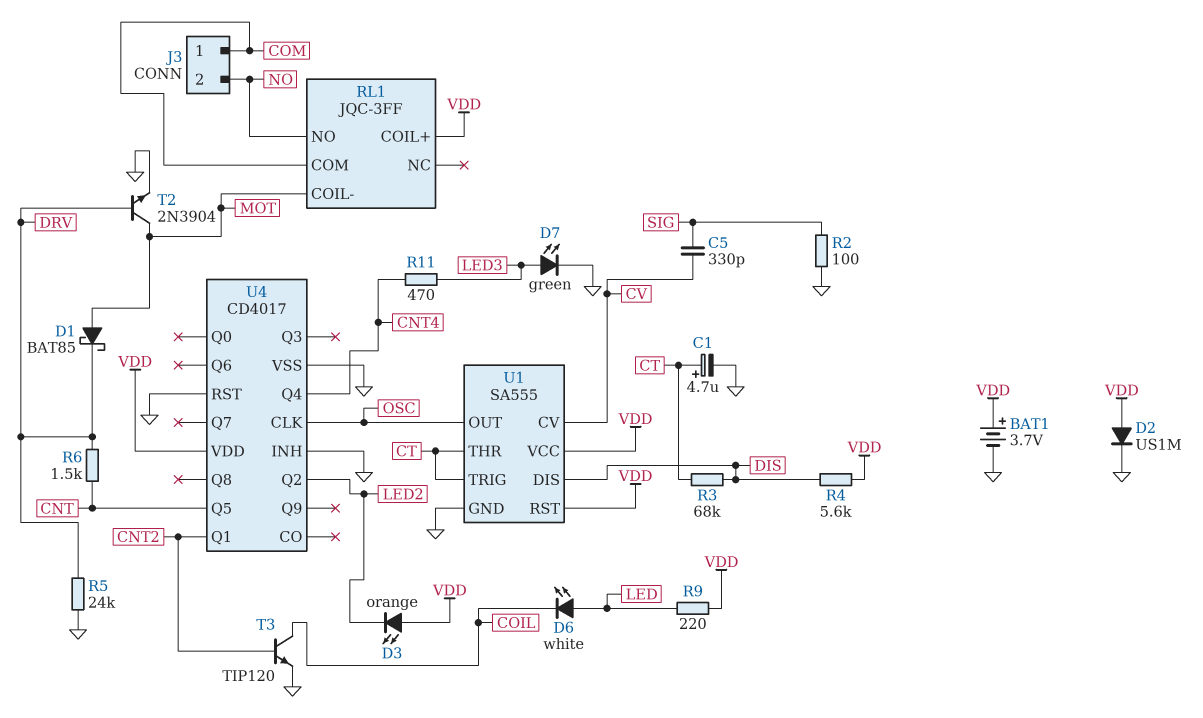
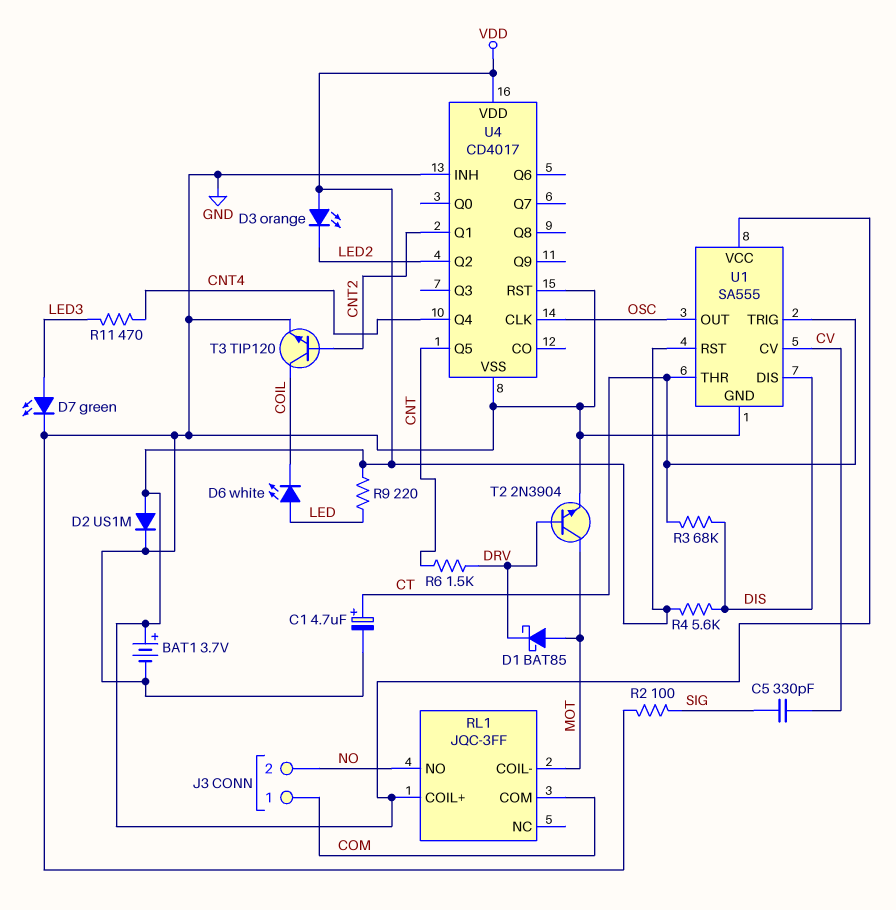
R5: 24k (DRV, GND) -> none

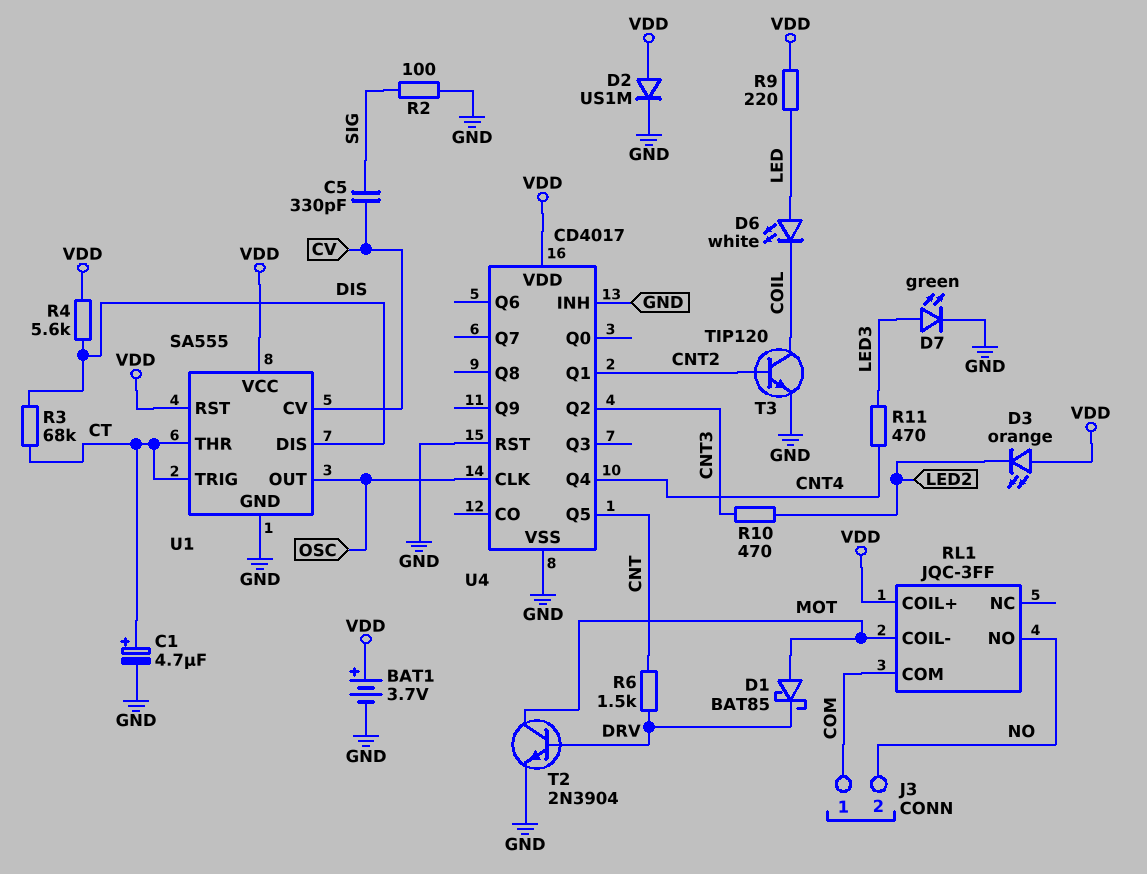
R10: none -> 470 (CNT3, LED2)
U4 pin Q2: LED2 -> CNT3

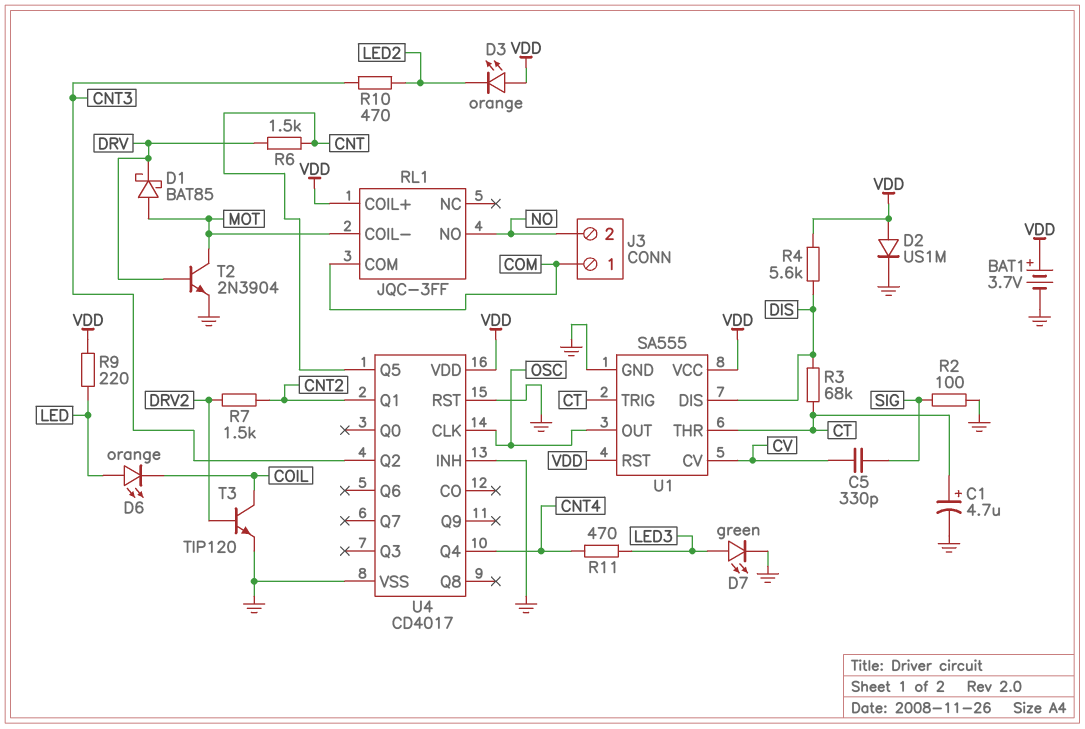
D6: LED white (A LED, K COIL) -> LED orange (A LED, K COIL)
R7: none -> 1.5k (CNT2, DRV2)
T3: NPN TIP120 (B CNT2, C COIL, E GND) -> NPN TIP120 (B DRV2, C COIL, E GND)

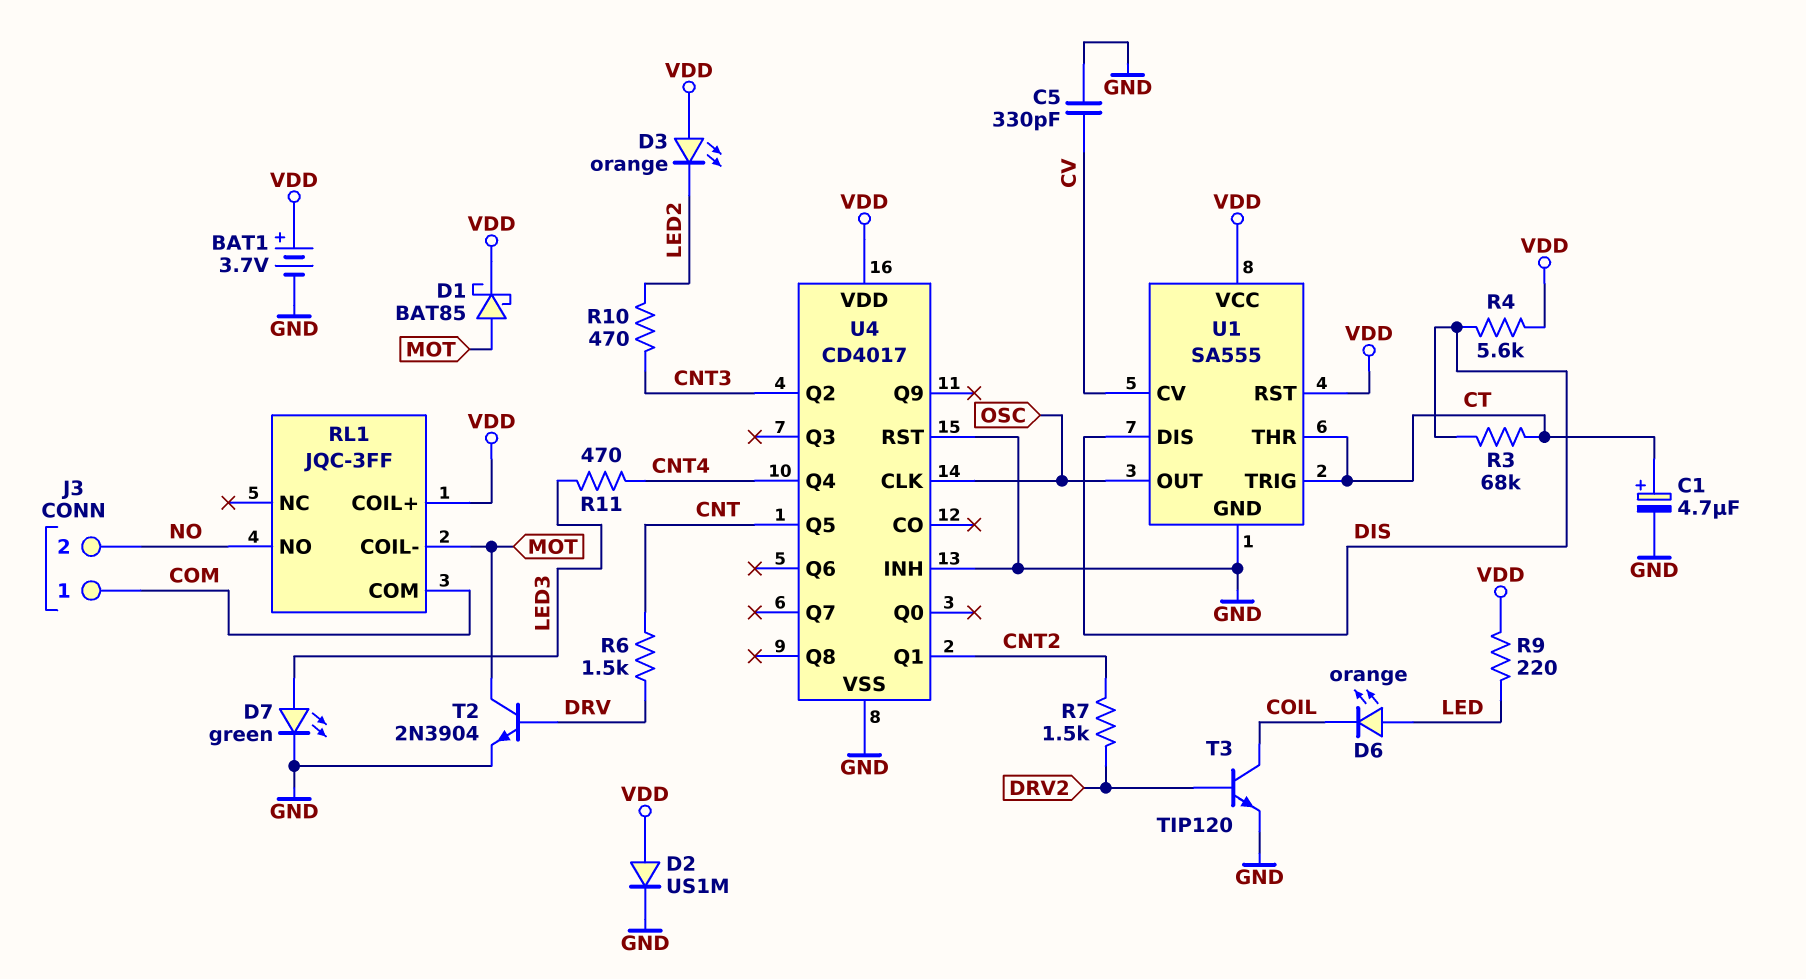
C5: 330pF (CV, SIG) -> 330pF (CV, GND)
D1: schottky BAT85 (A MOT, K DRV) -> schottky BAT85 (A MOT, K VDD)
R2: 100 (GND, SIG) -> none

